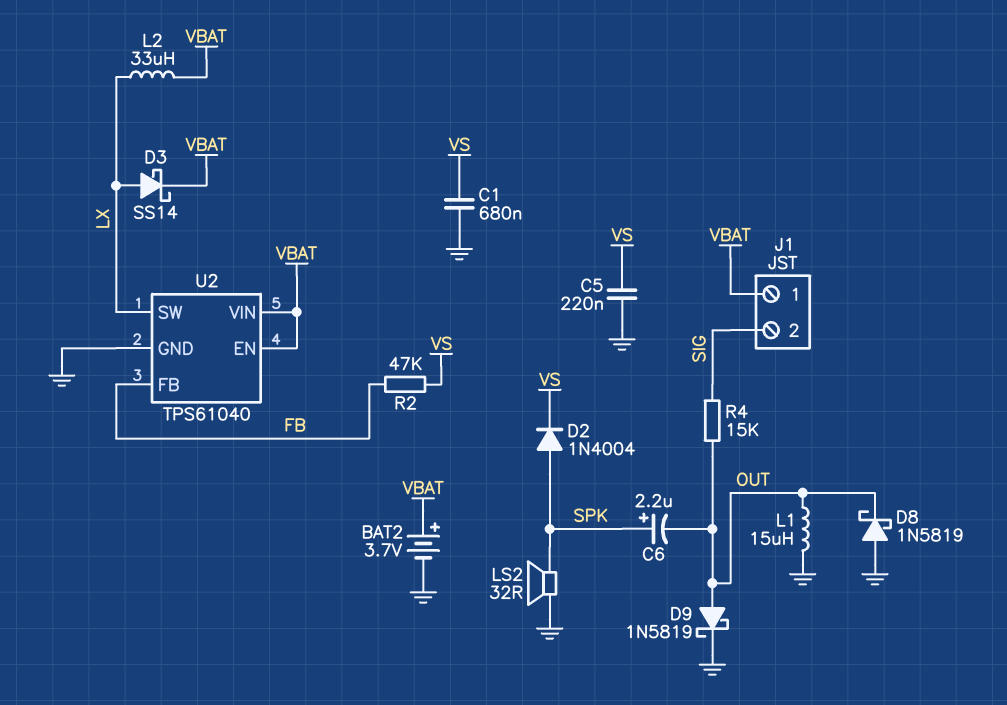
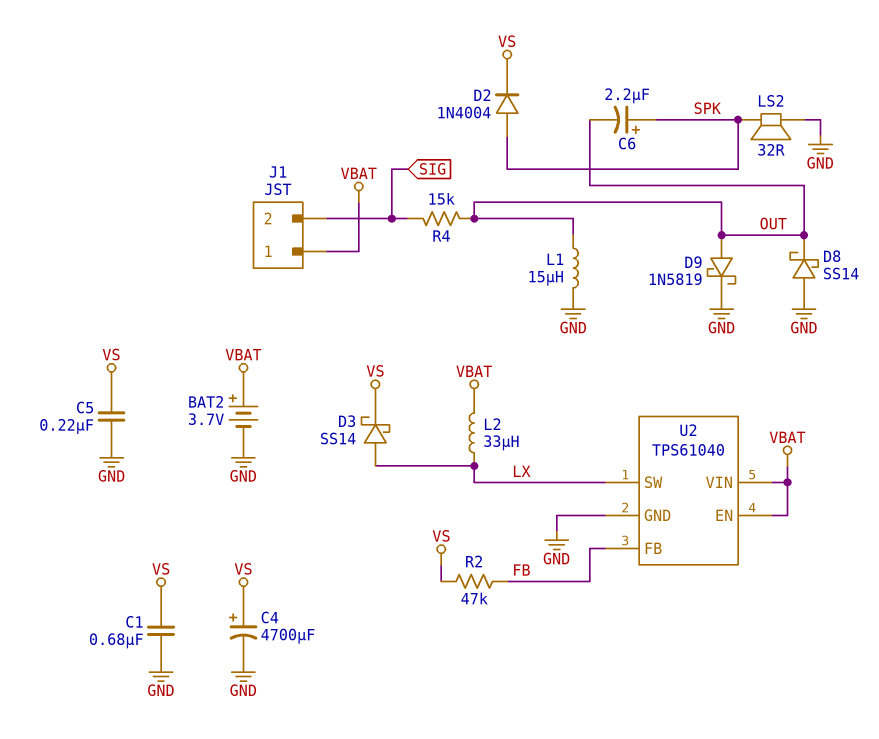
C4: none -> 4700uF (plus VS, minus GND)
D3: schottky SS14 (A LX, K VBAT) -> schottky SS14 (A LX, K VS)
D8: schottky 1N5819 (A GND, K OUT) -> schottky SS14 (A GND, K OUT)

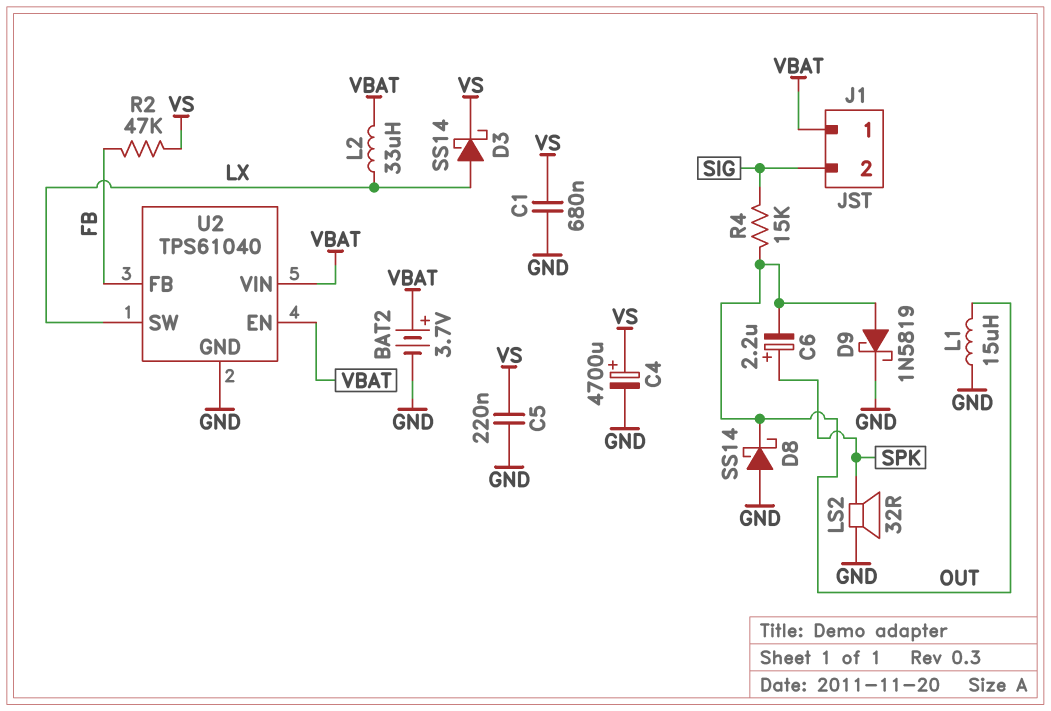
D2: diode 1N4004 (A SPK, K VS) -> none

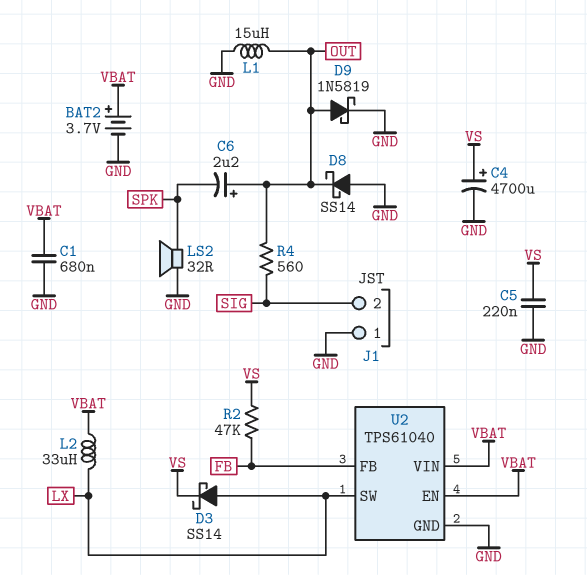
C1: 680nF (GND, VS) -> 680nF (GND, VBAT)
C6: 2.2uF (plus SPK, minus OUT) -> 2.2uF (plus OUT, minus SPK)
J1 pin 1: VBAT -> GND
R4: 15k (OUT, SIG) -> 560 (OUT, SIG)

